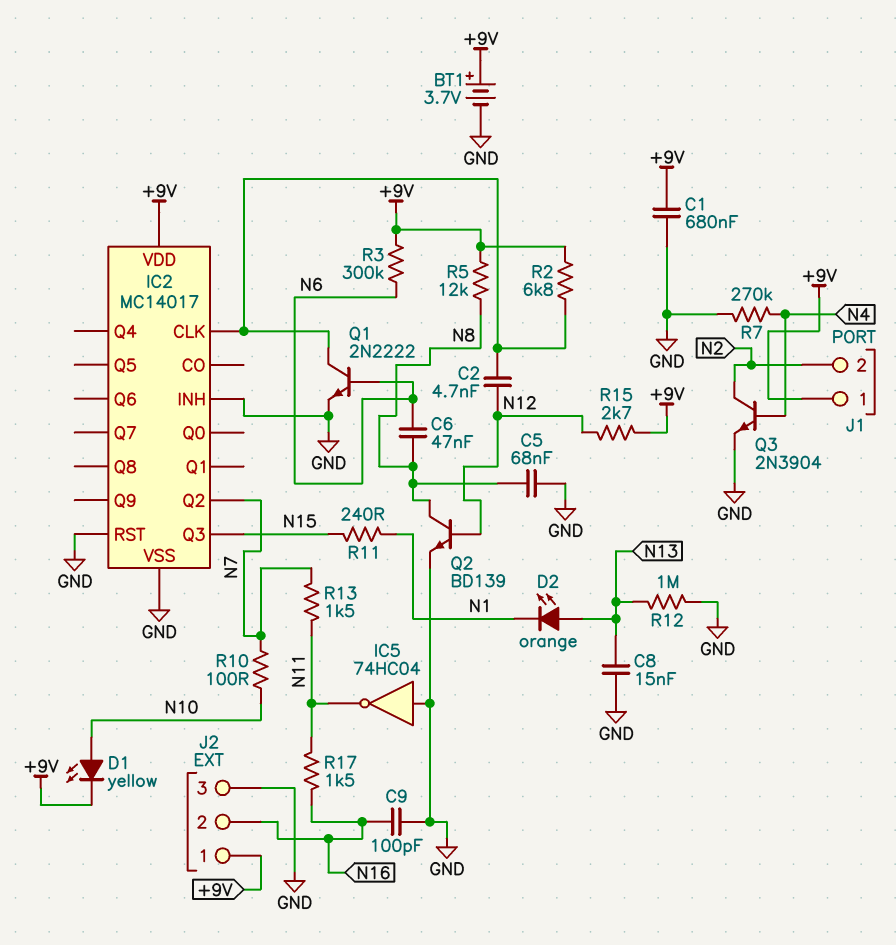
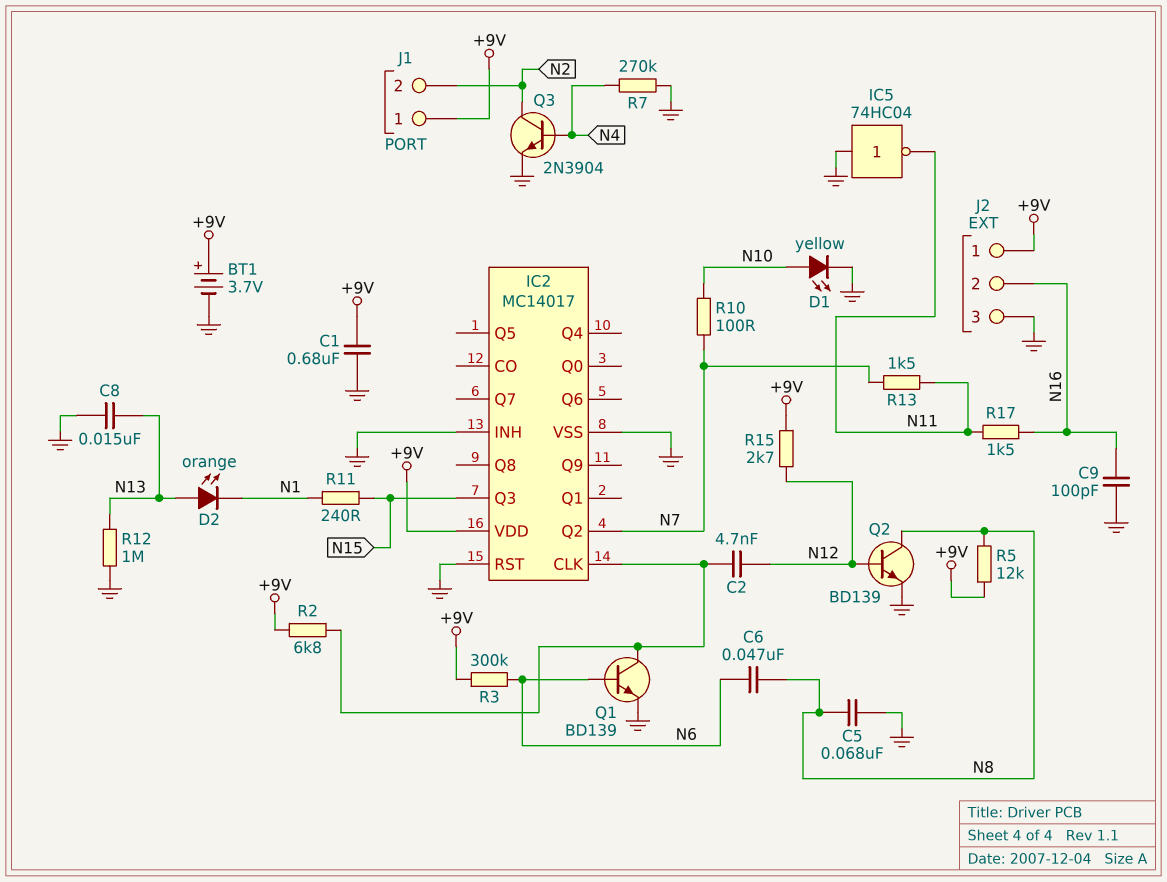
D1: LED yellow (A N10, K +9V) -> LED yellow (A N10, K GND)
Q1: NPN 2N2222 (B N6, C IC2/CLK, E GND) -> NPN BD139 (B N6, C IC2/CLK, E GND)

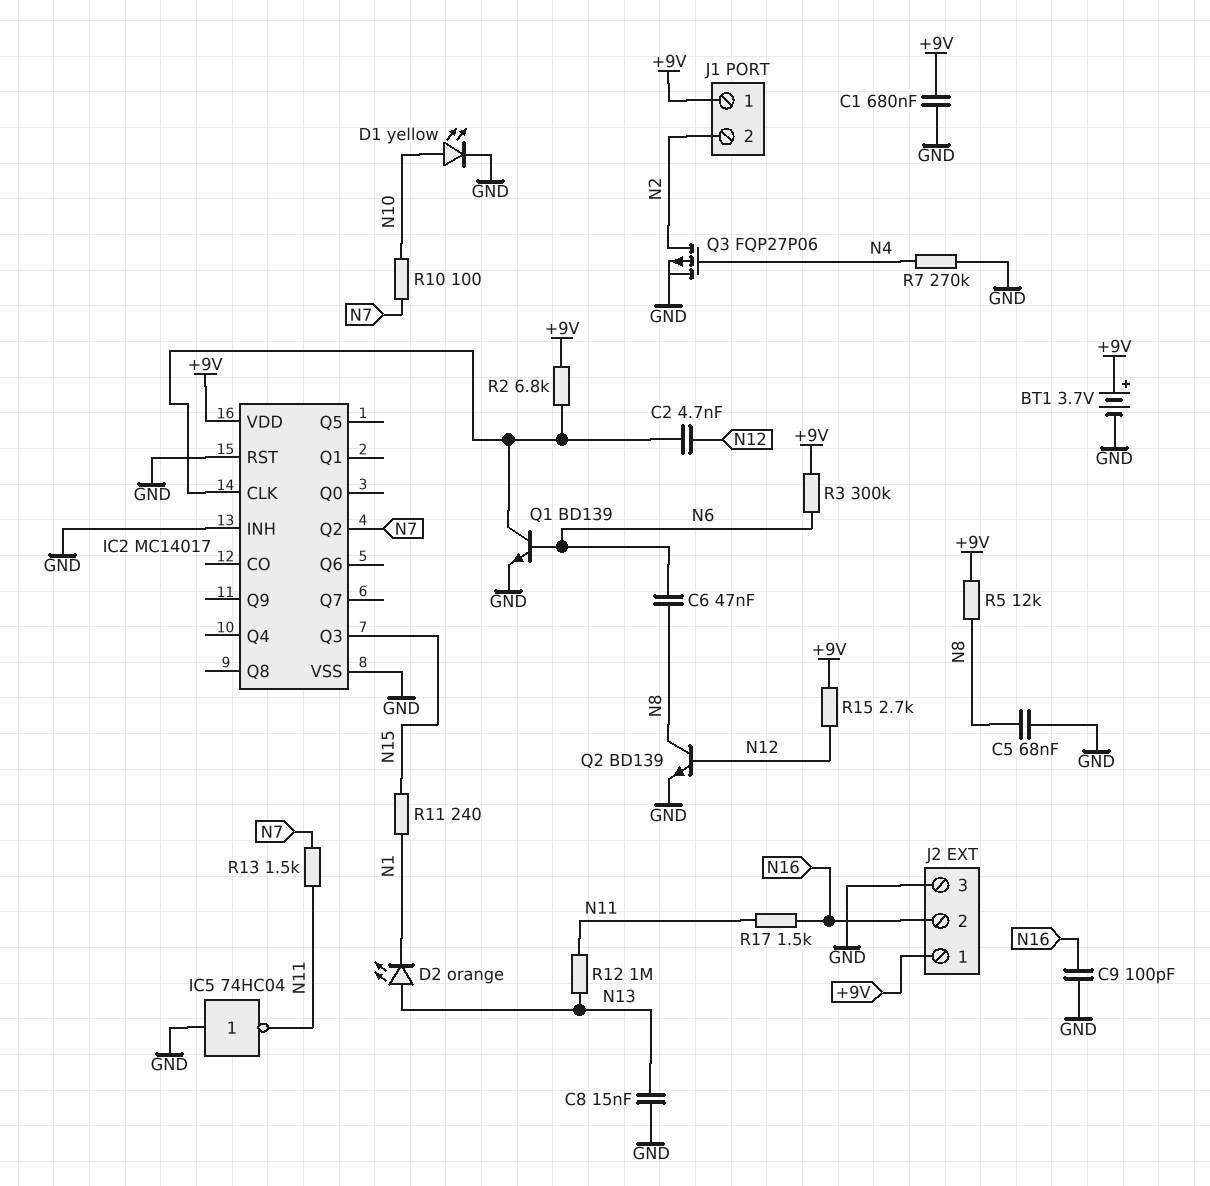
Q3: NPN 2N3904 (B N4, C N2, E GND) -> PMOS FQP27P06 (G N4, D N2, S GND)
R12: 1M (GND, N13) -> 1M (N11, N13)

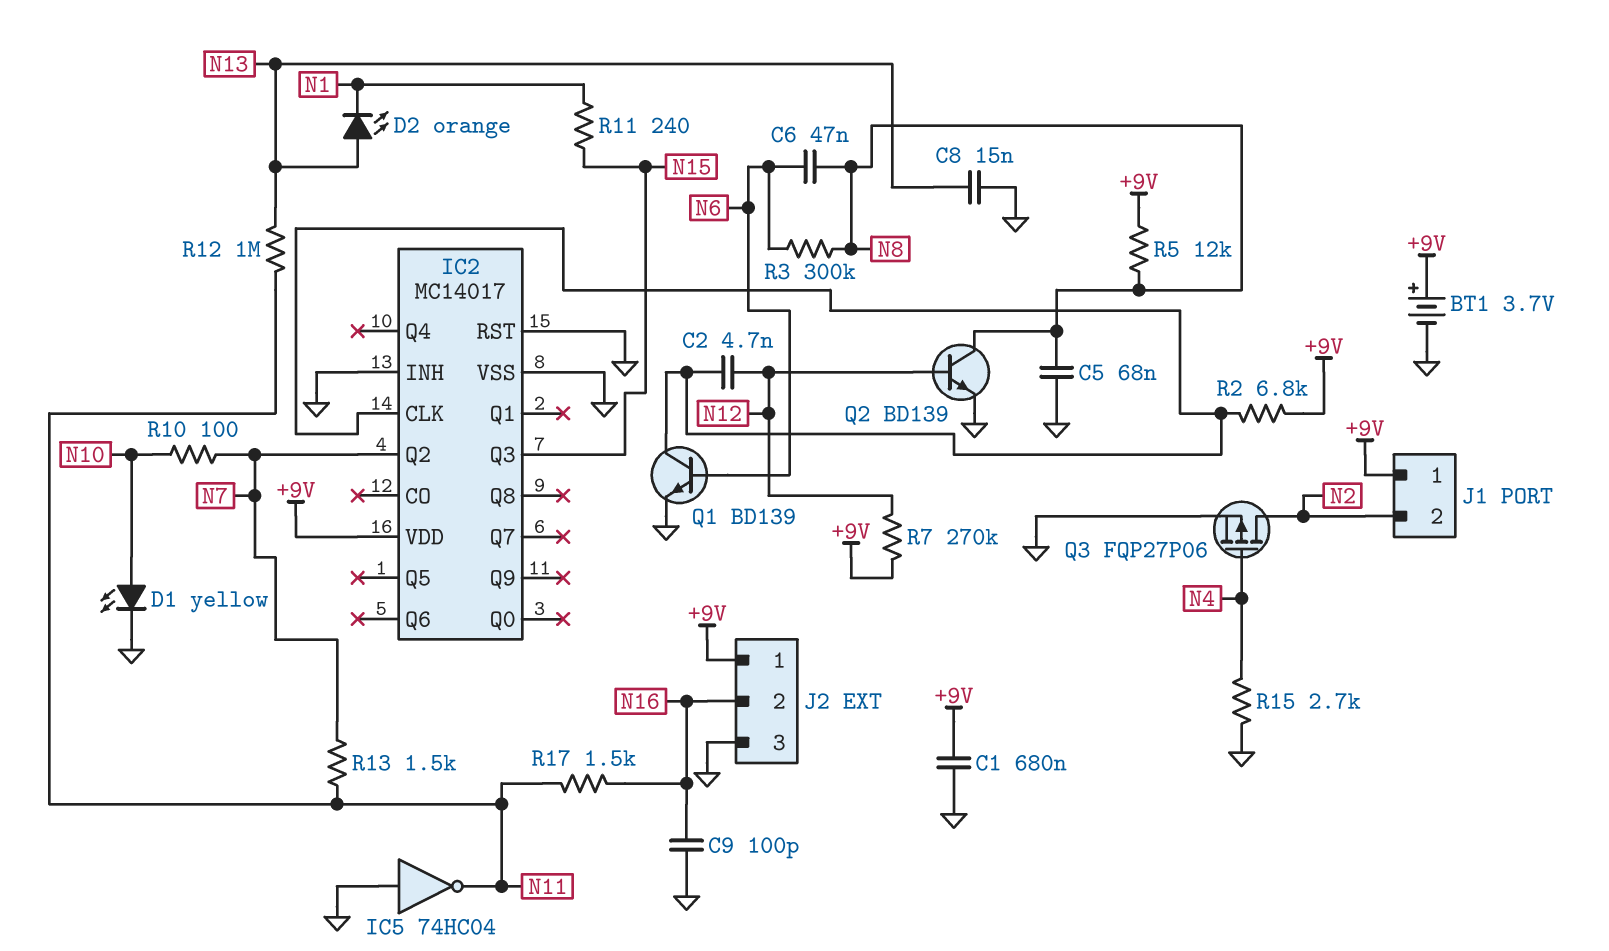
R3: 300k (+9V, N6) -> 300k (N6, N8)
R7: 270k (GND, N4) -> 270k (+9V, N12)
R15: 2.7k (+9V, N12) -> 2.7k (GND, N4)

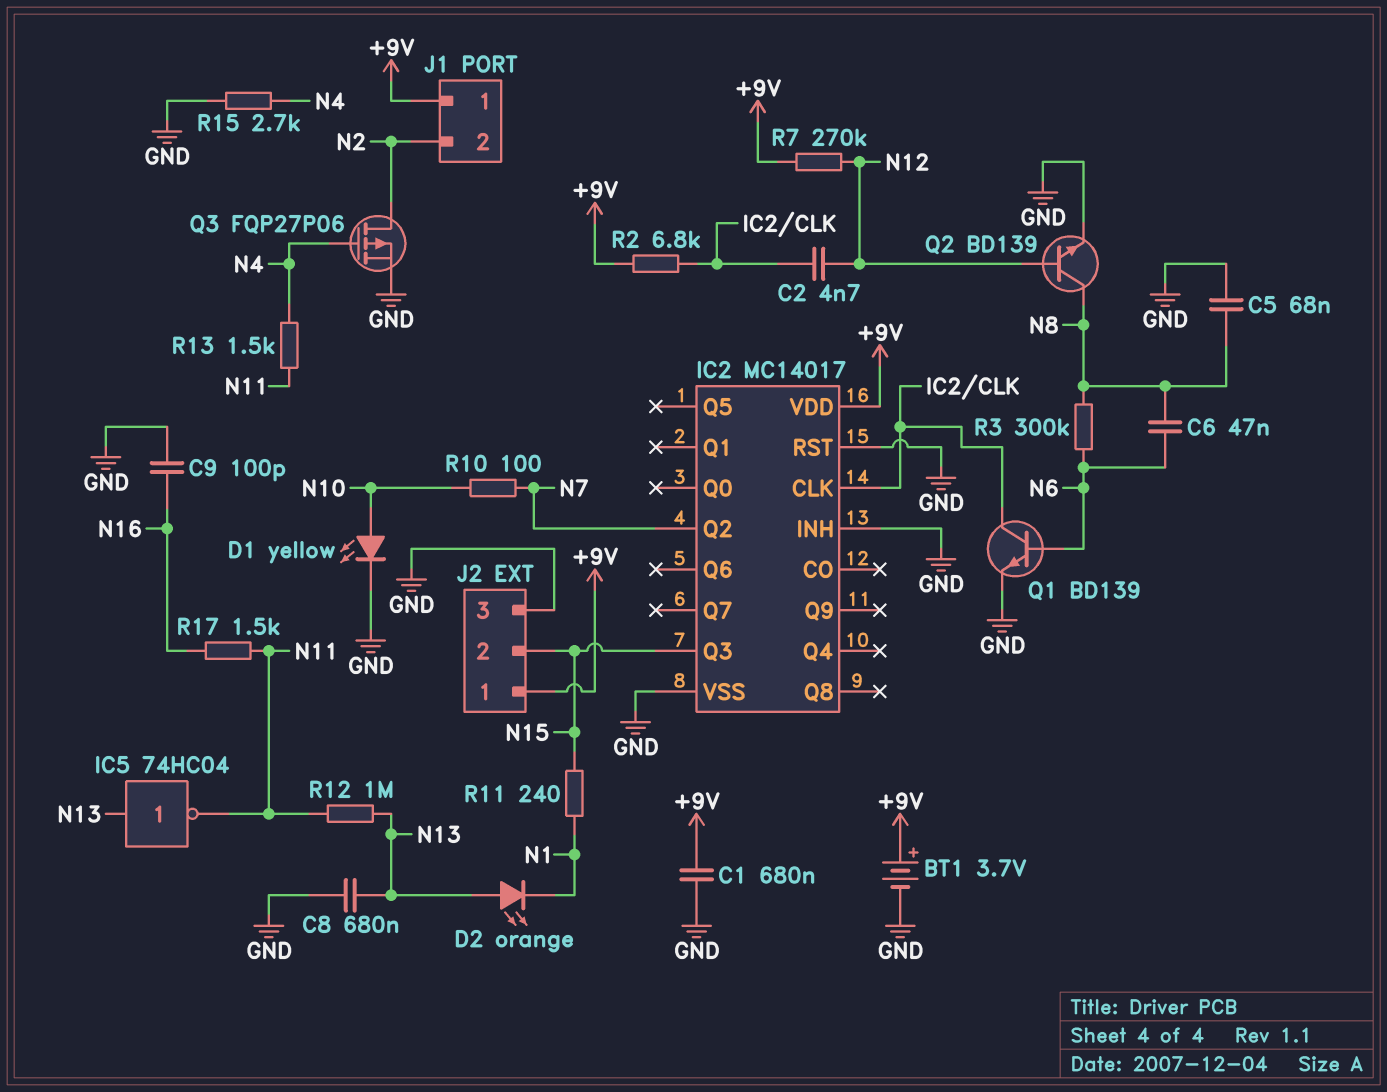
C8: 15nF (GND, N13) -> 680nF (GND, N13)
IC5: NOT 74HC04 (in GND, out N11) -> NOT 74HC04 (in N13, out N11)
J2 pin 2: N16 -> N15
R5: 12k (+9V, N8) -> none
R13: 1.5k (N7, N11) -> 1.5k (N4, N11)

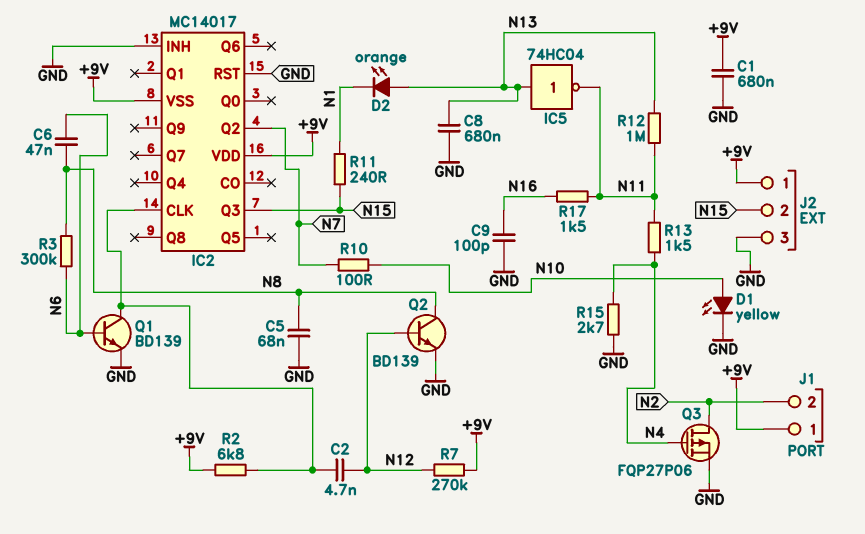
BT1: 3.7V (plus +9V, minus GND) -> none
IC2 pin VSS: GND -> +9V

